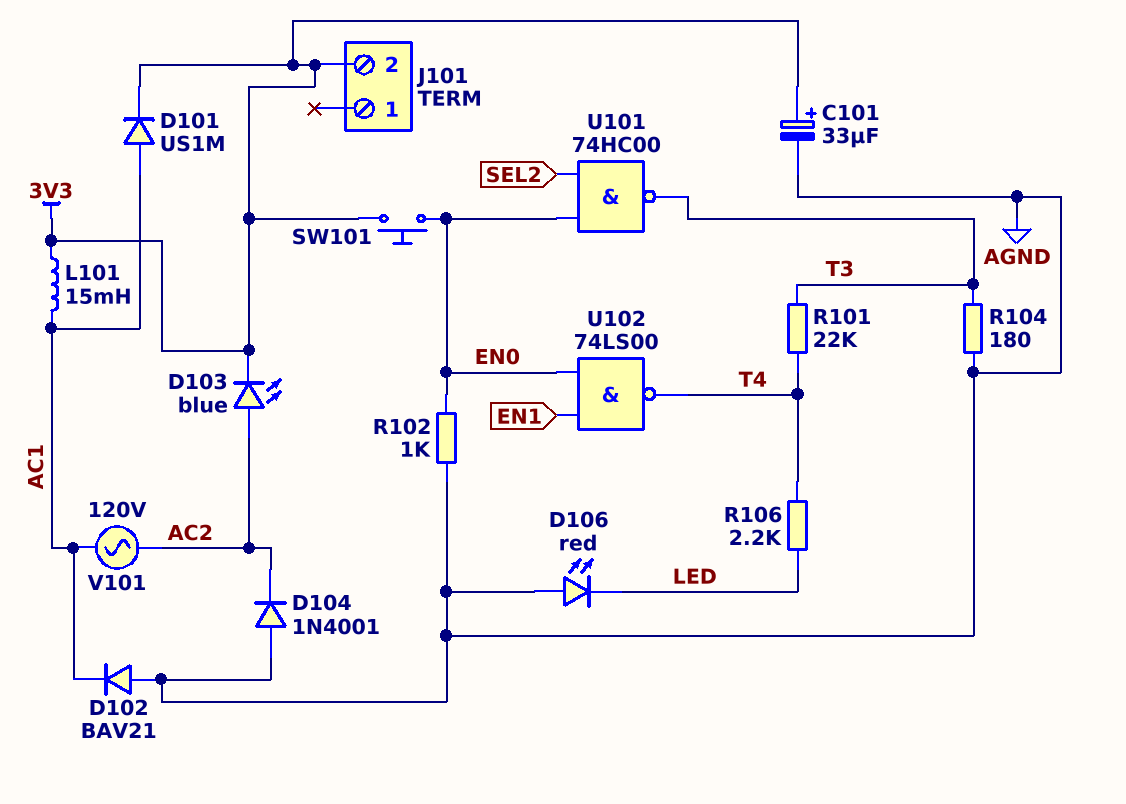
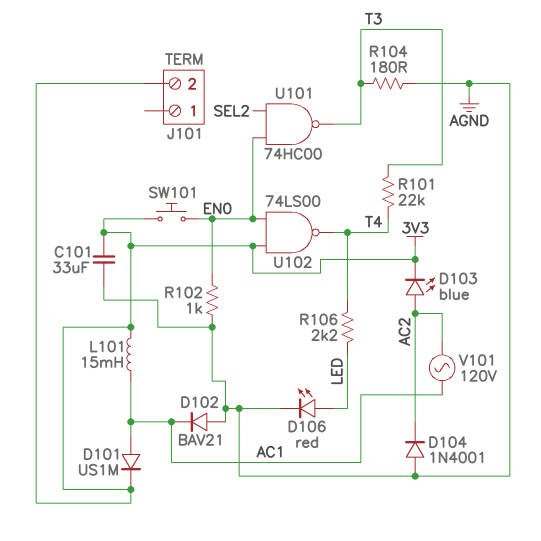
C101: 33uF (plus 3V3, minus AGND) -> 33uF (3V3, AGND)
D106: LED red (A AGND, K LED) -> LED red (A LED, K AGND)
U102: NAND 74LS00 (in EN0, in EN1, out T4) -> NAND 74LS00 (in 3V3, in EN0, out T4)

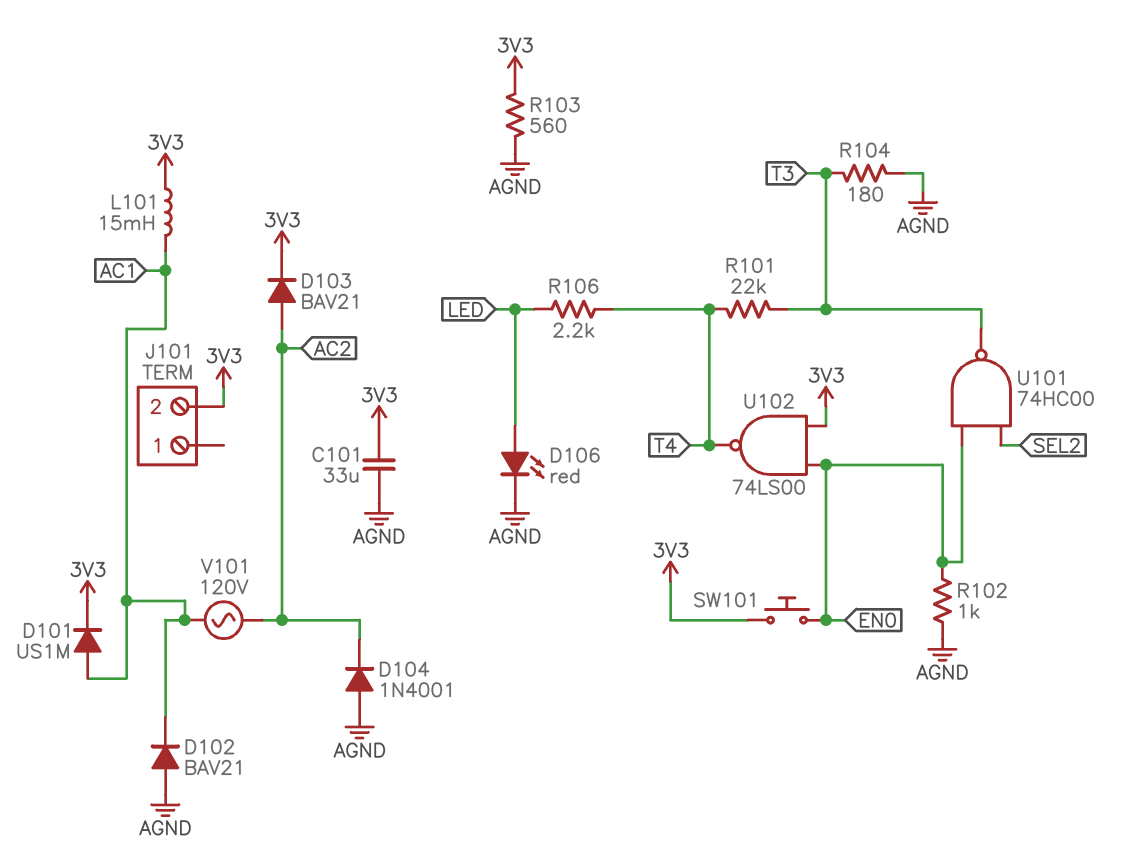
D103: LED blue (A AC2, K 3V3) -> diode BAV21 (A AC2, K 3V3)
R103: none -> 560 (3V3, AGND)

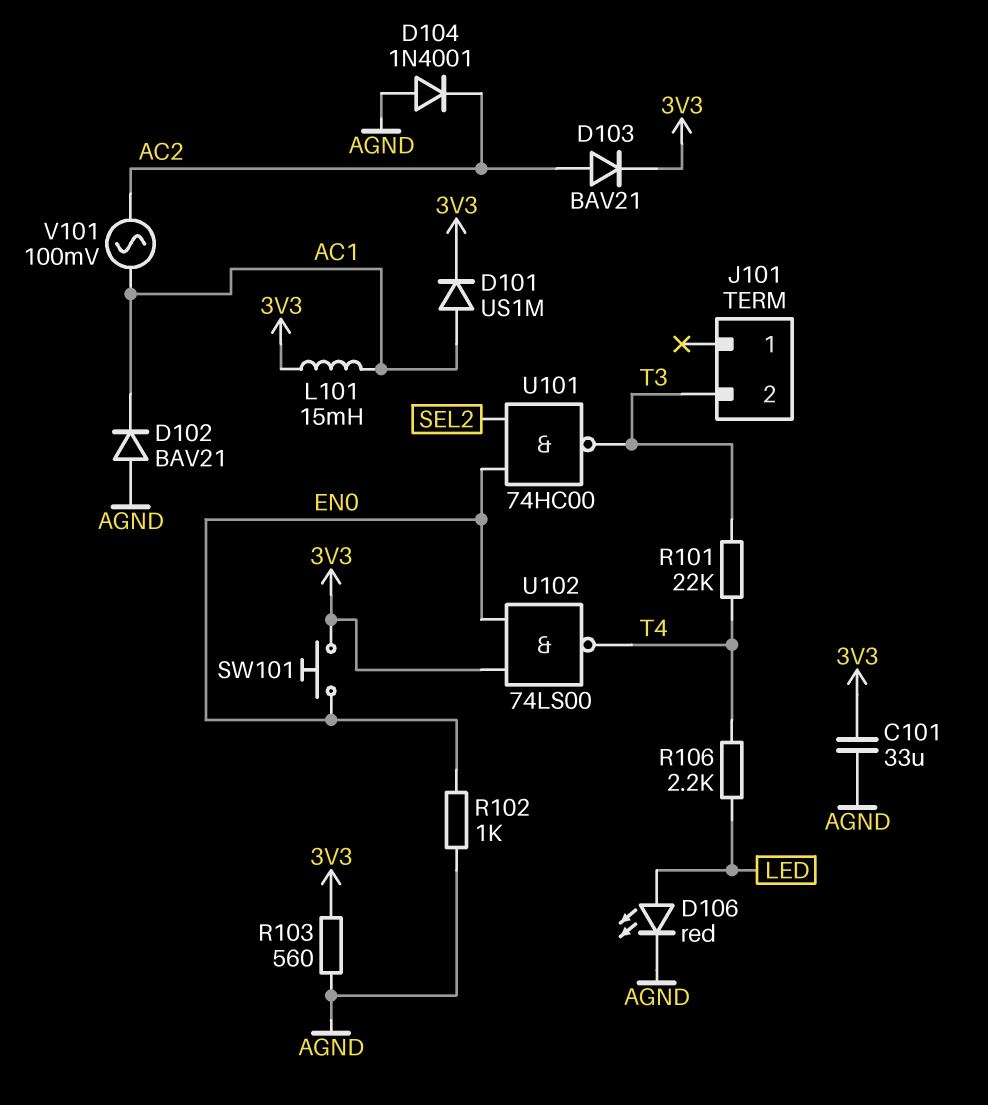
J101 pin 2: 3V3 -> T3
R104: 180 (AGND, T3) -> none
V101: AC 120V (AC1, AC2) -> AC 100mV (AC1, AC2)

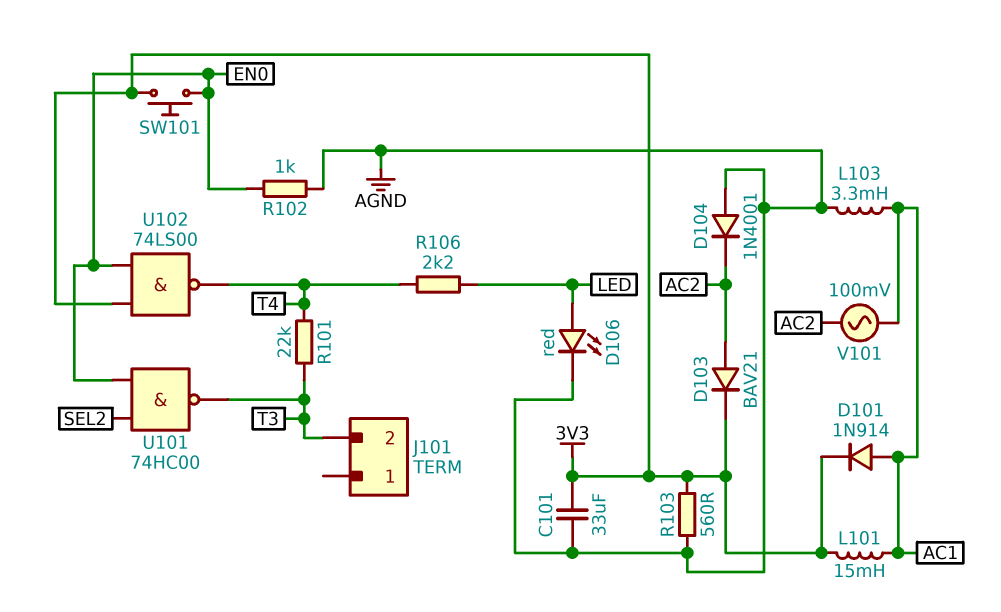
D101: diode US1M (A AC1, K 3V3) -> diode 1N914 (A AC1, K 3V3)
D102: diode BAV21 (A AGND, K AC1) -> none
L103: none -> 3.3mH (AC1, AGND)

